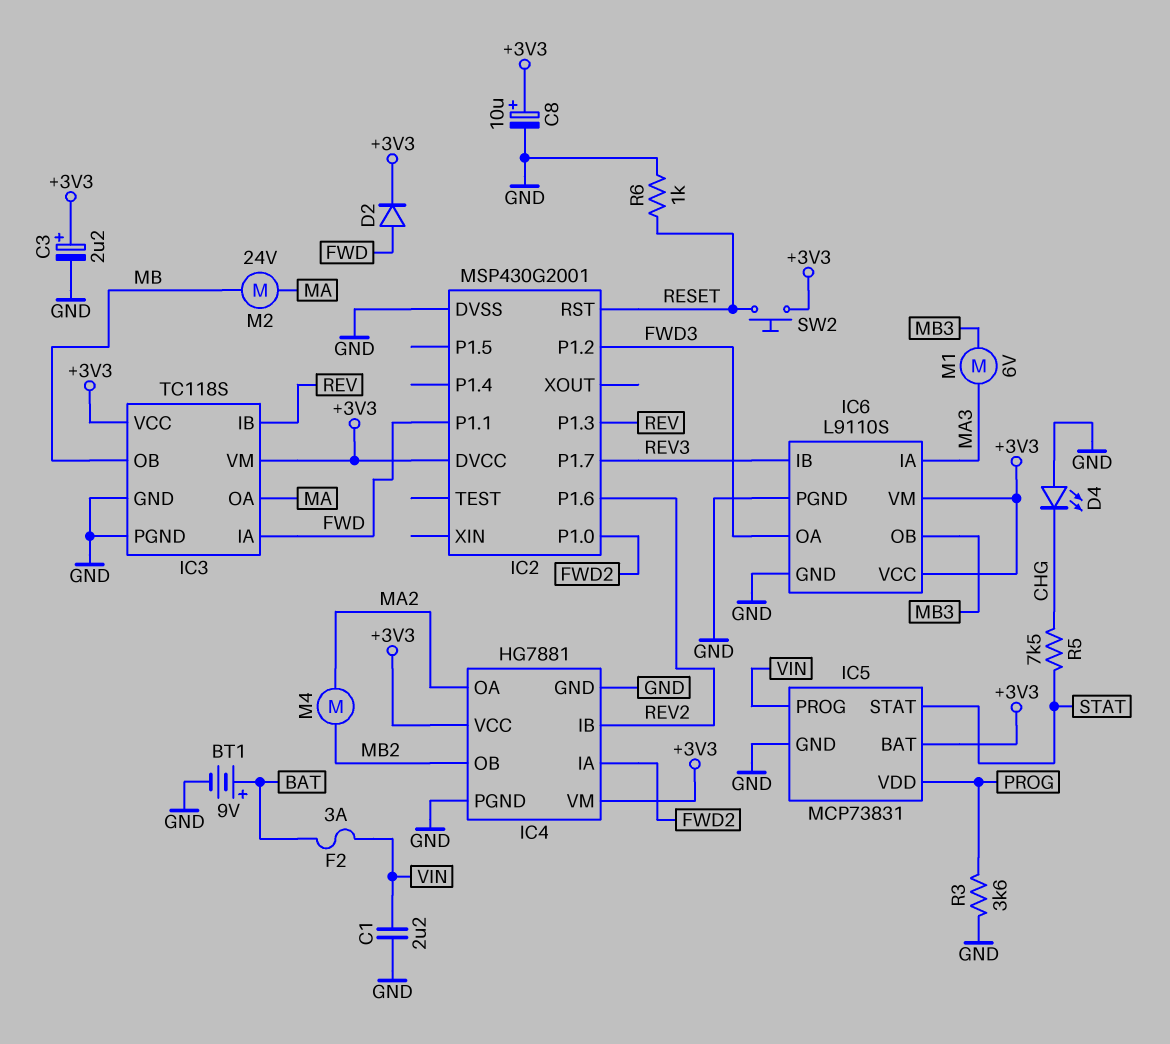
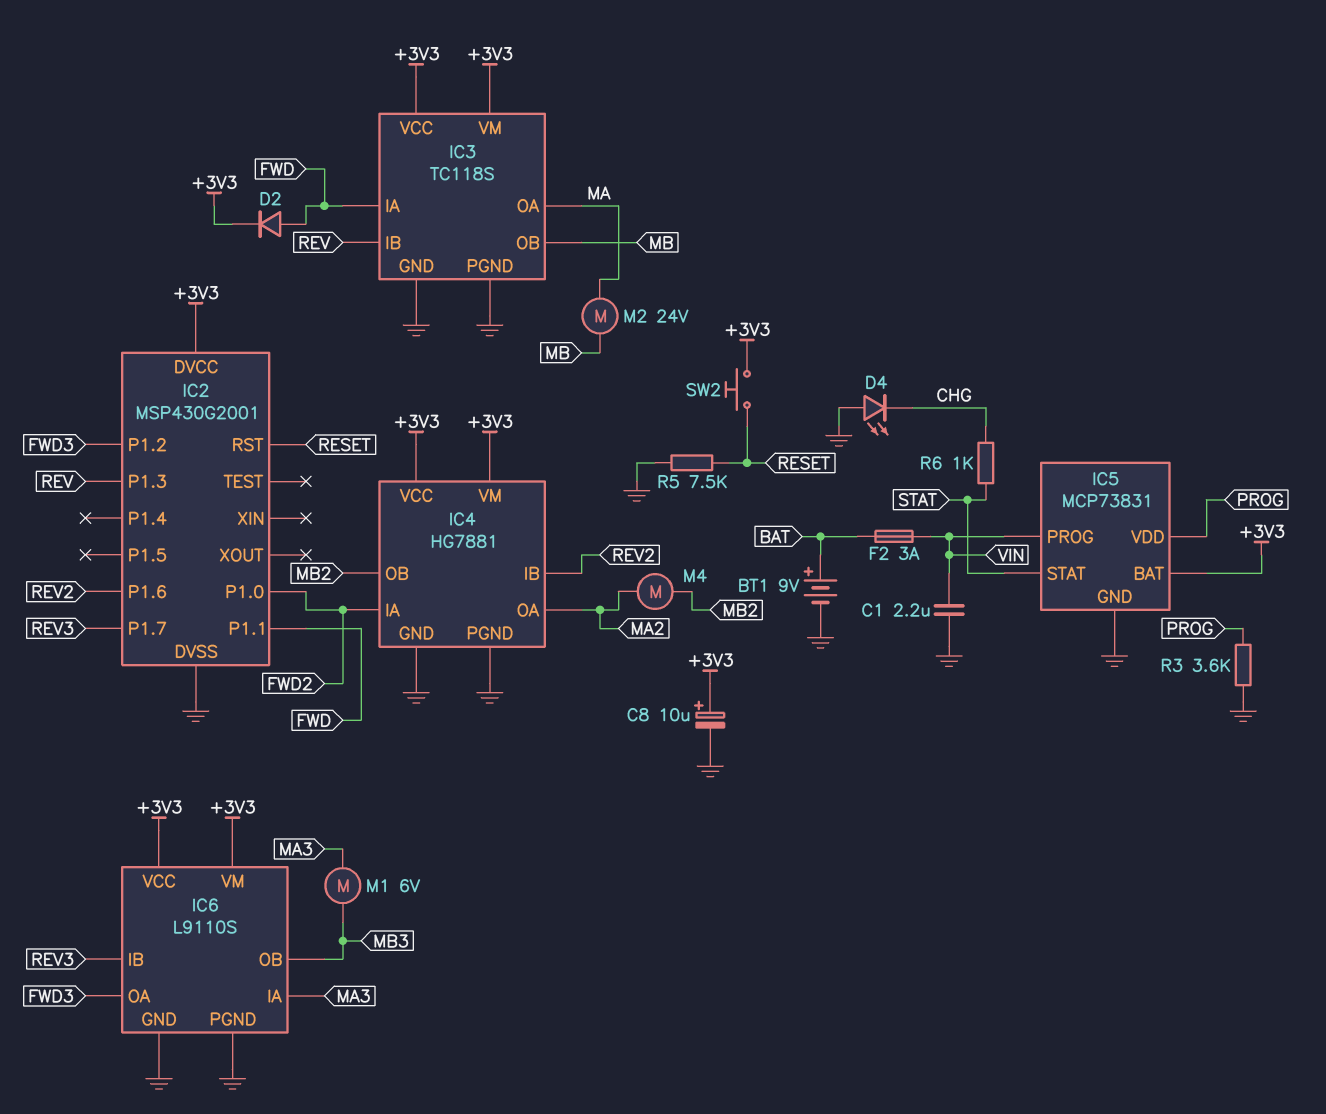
C3: 2.2uF (plus +3V3, minus GND) -> none
R5: 7.5k (CHG, STAT) -> 7.5k (GND, RESET)
R6: 1k (GND, RESET) -> 1k (CHG, STAT)

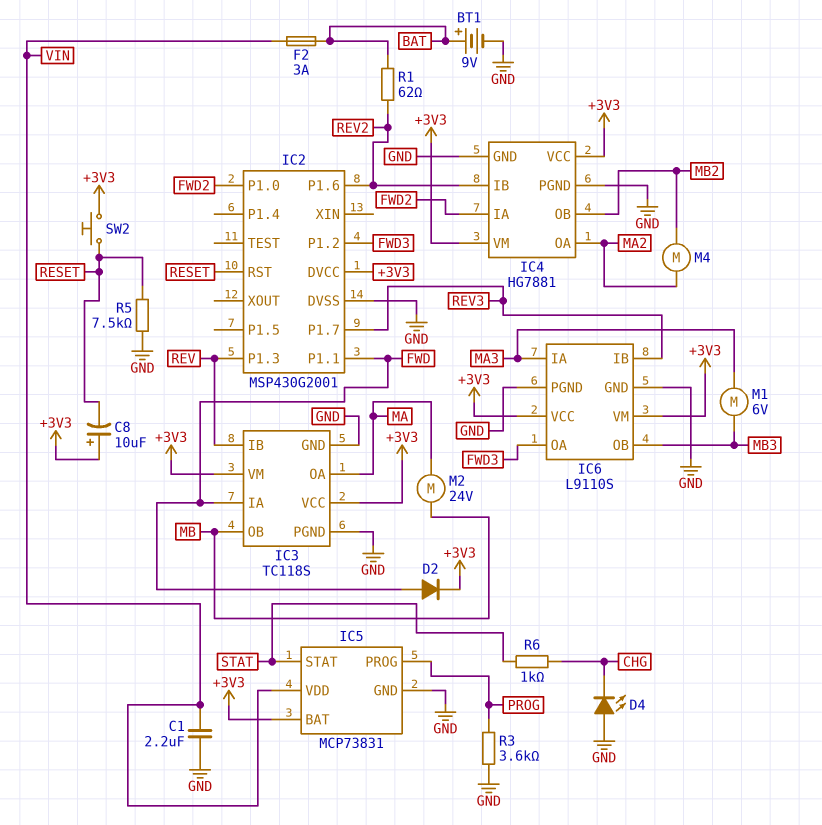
C8: 10uF (plus +3V3, minus GND) -> 10uF (plus +3V3, minus RESET)
IC5 pin PROG: VIN -> PROG
IC5 pin VDD: PROG -> VIN
R1: none -> 62 (BAT, REV2)

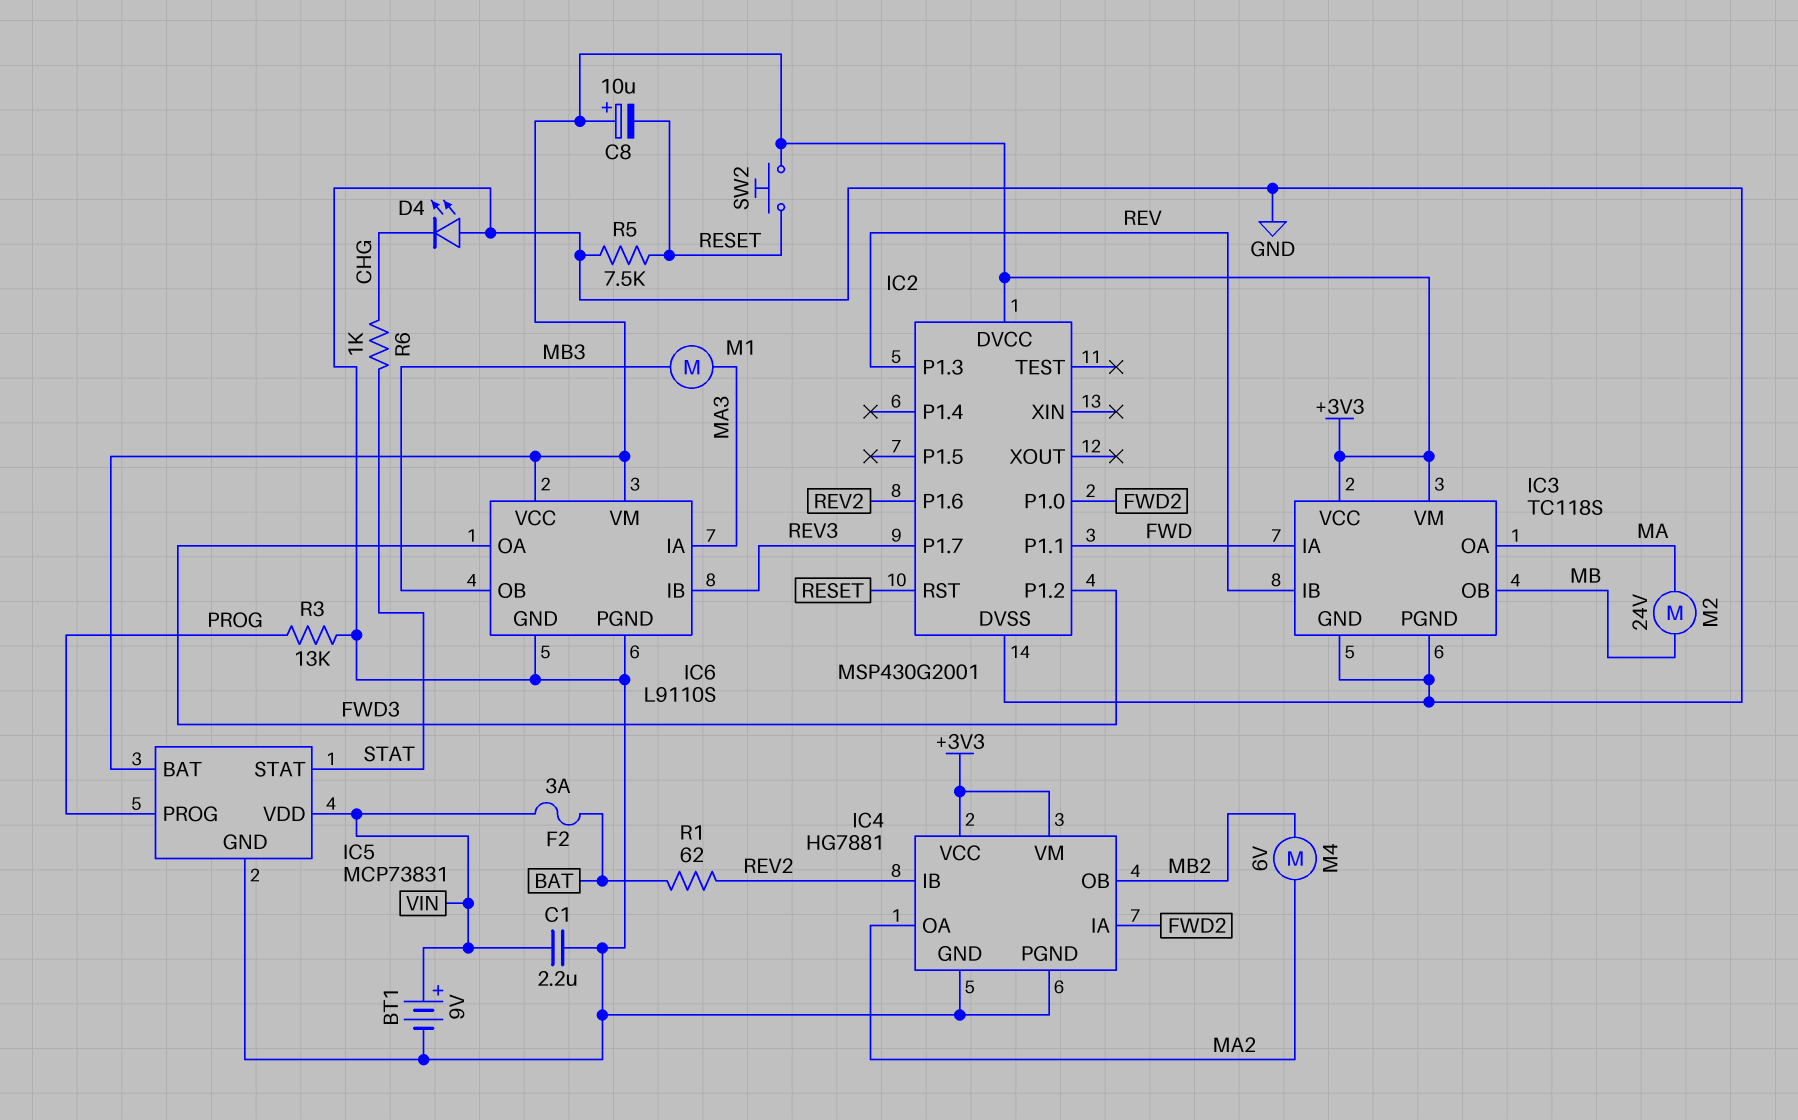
BT1: 9V (plus BAT, minus GND) -> 9V (plus VIN, minus GND)
D2: diode (A FWD, K +3V3) -> none
M1: motor 6V (MA3, MB3) -> motor (MA3, MB3)
M4: motor (MA2, MB2) -> motor 6V (MA2, MB2)
R3: 3.6k (GND, PROG) -> 13k (GND, PROG)

